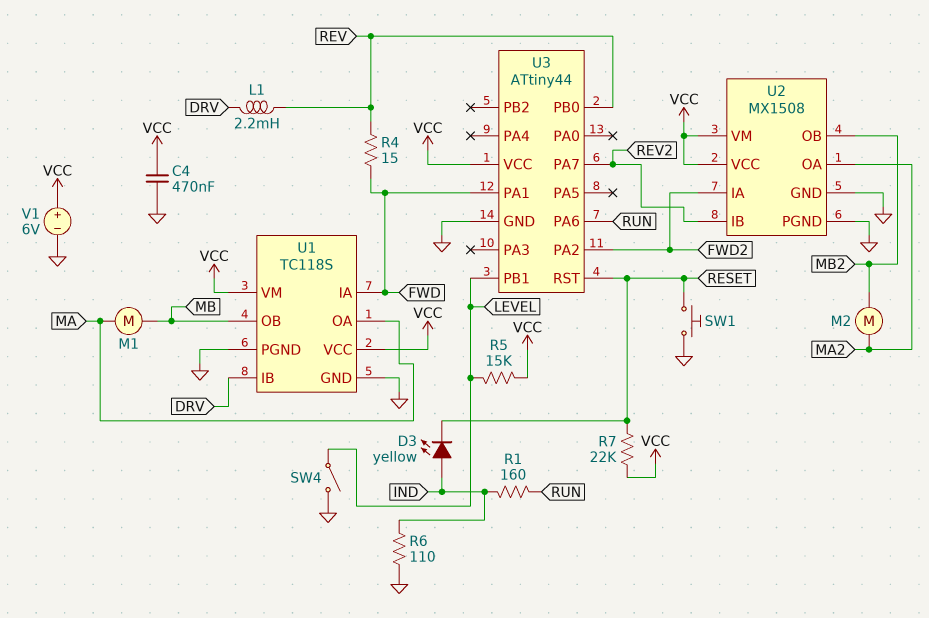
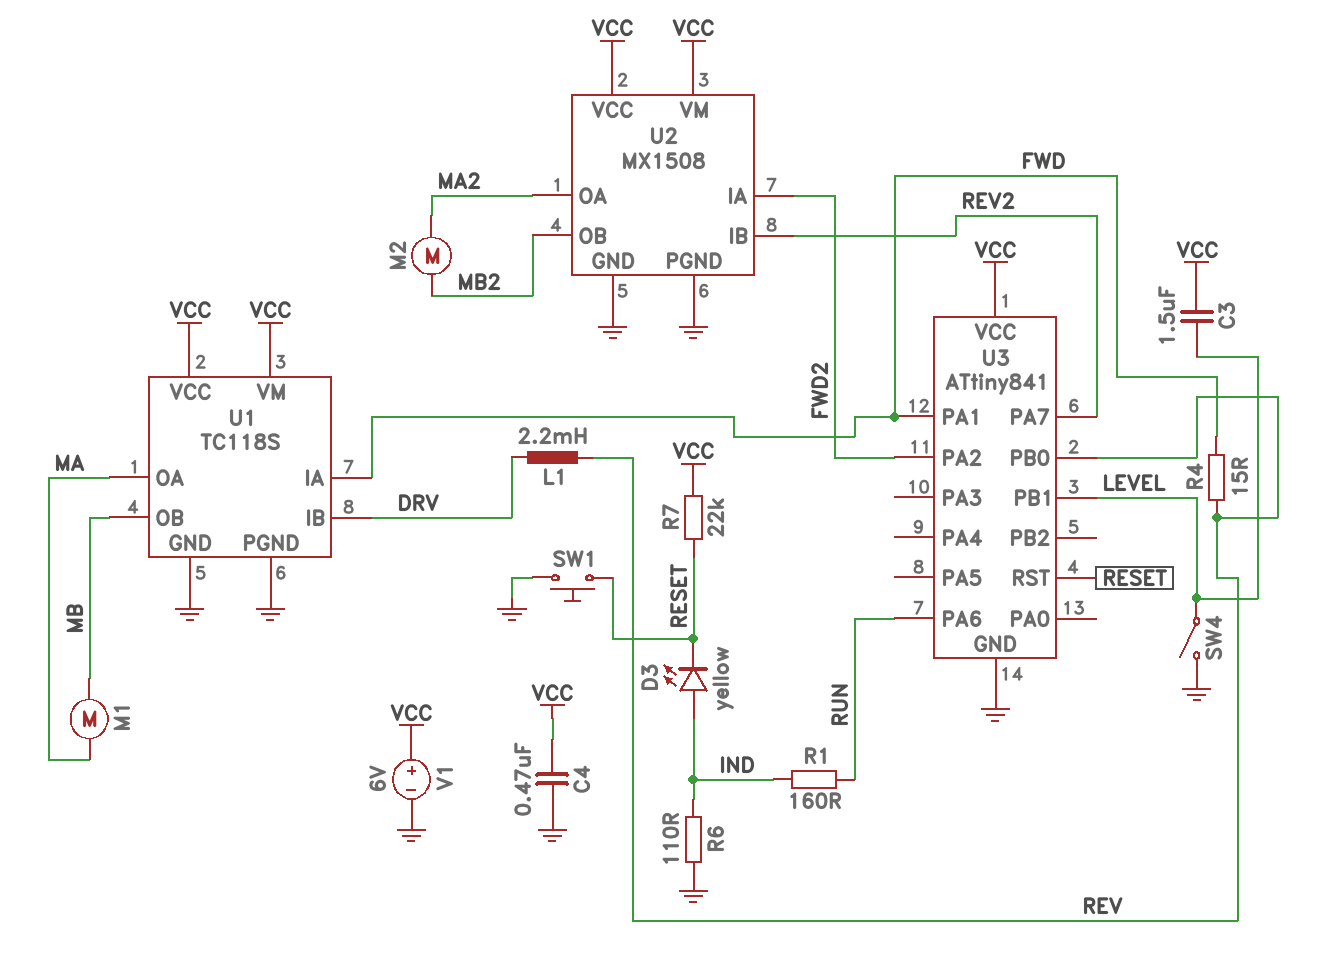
C3: none -> 1.5uF (LEVEL, VCC)
R5: 15k (LEVEL, VCC) -> none
U3: ATtiny44 -> ATtiny841

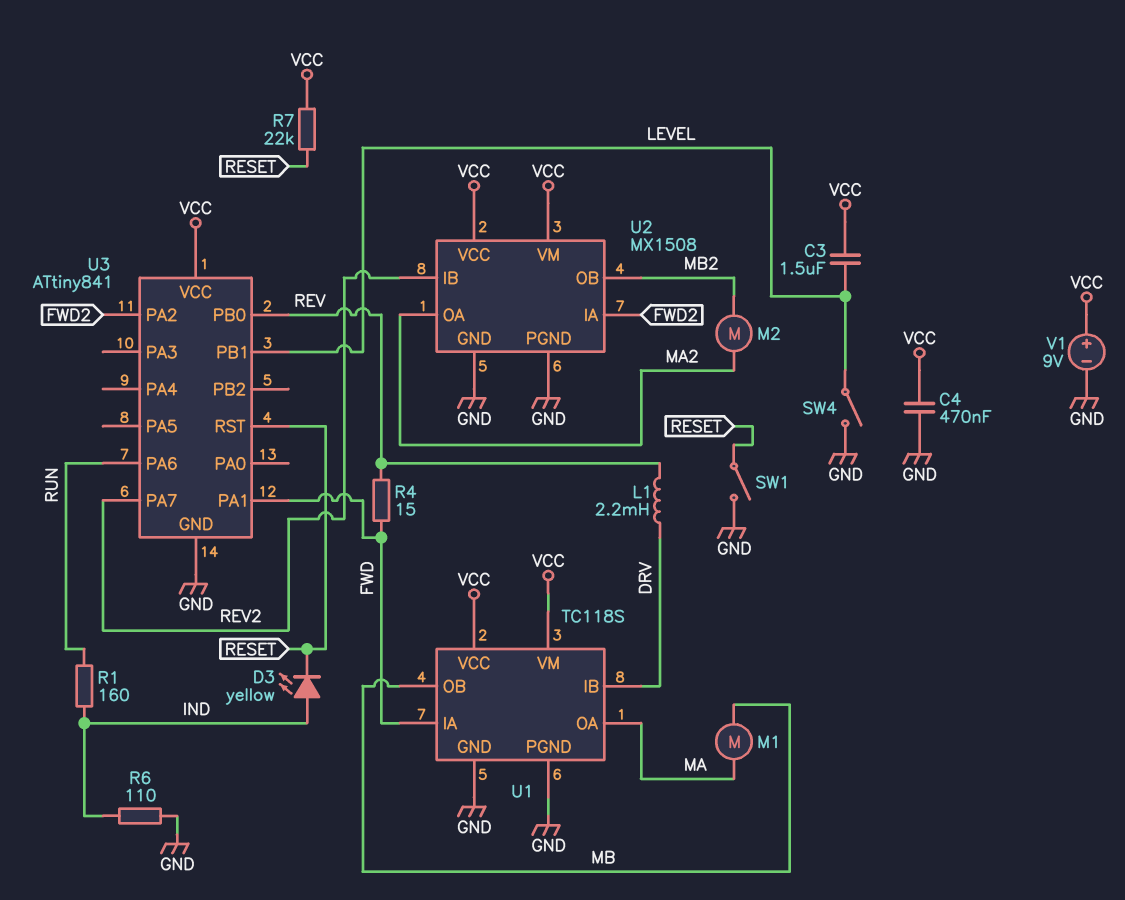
SW1: button (GND, RESET) -> switch (GND, RESET)
V1: 6V (plus VCC, minus GND) -> 9V (plus VCC, minus GND)

